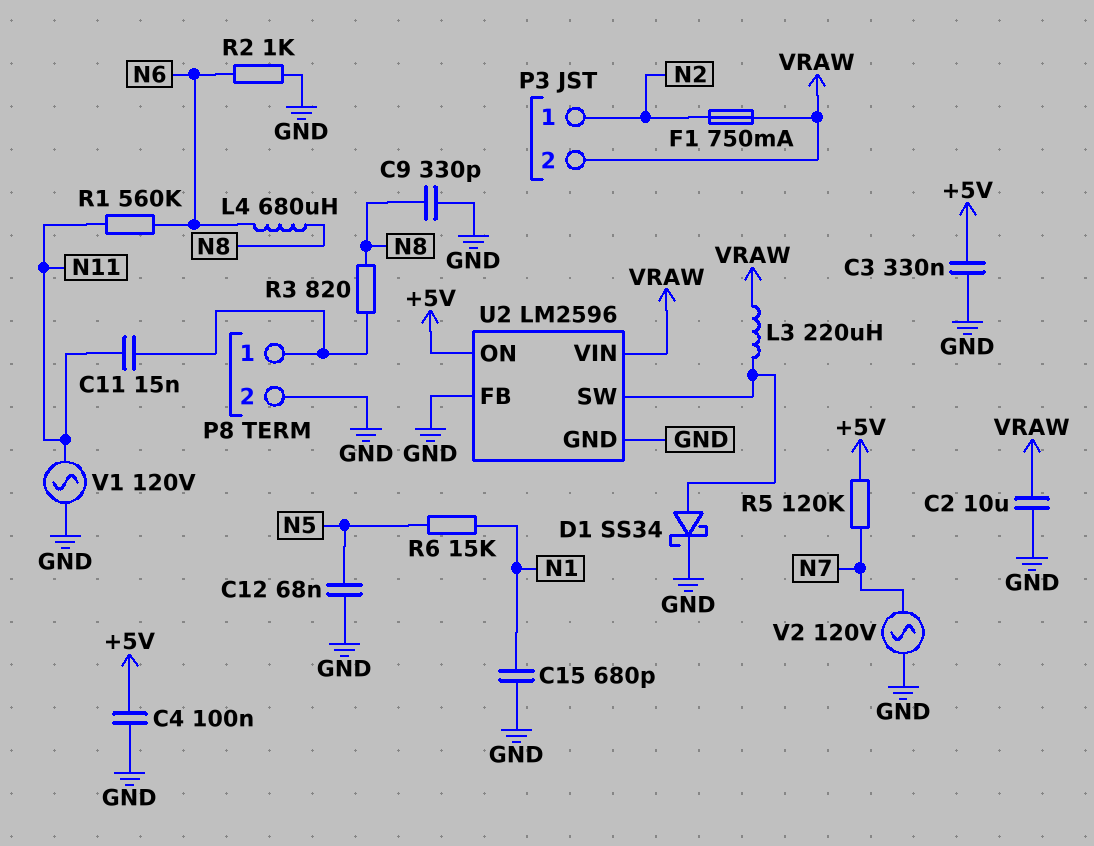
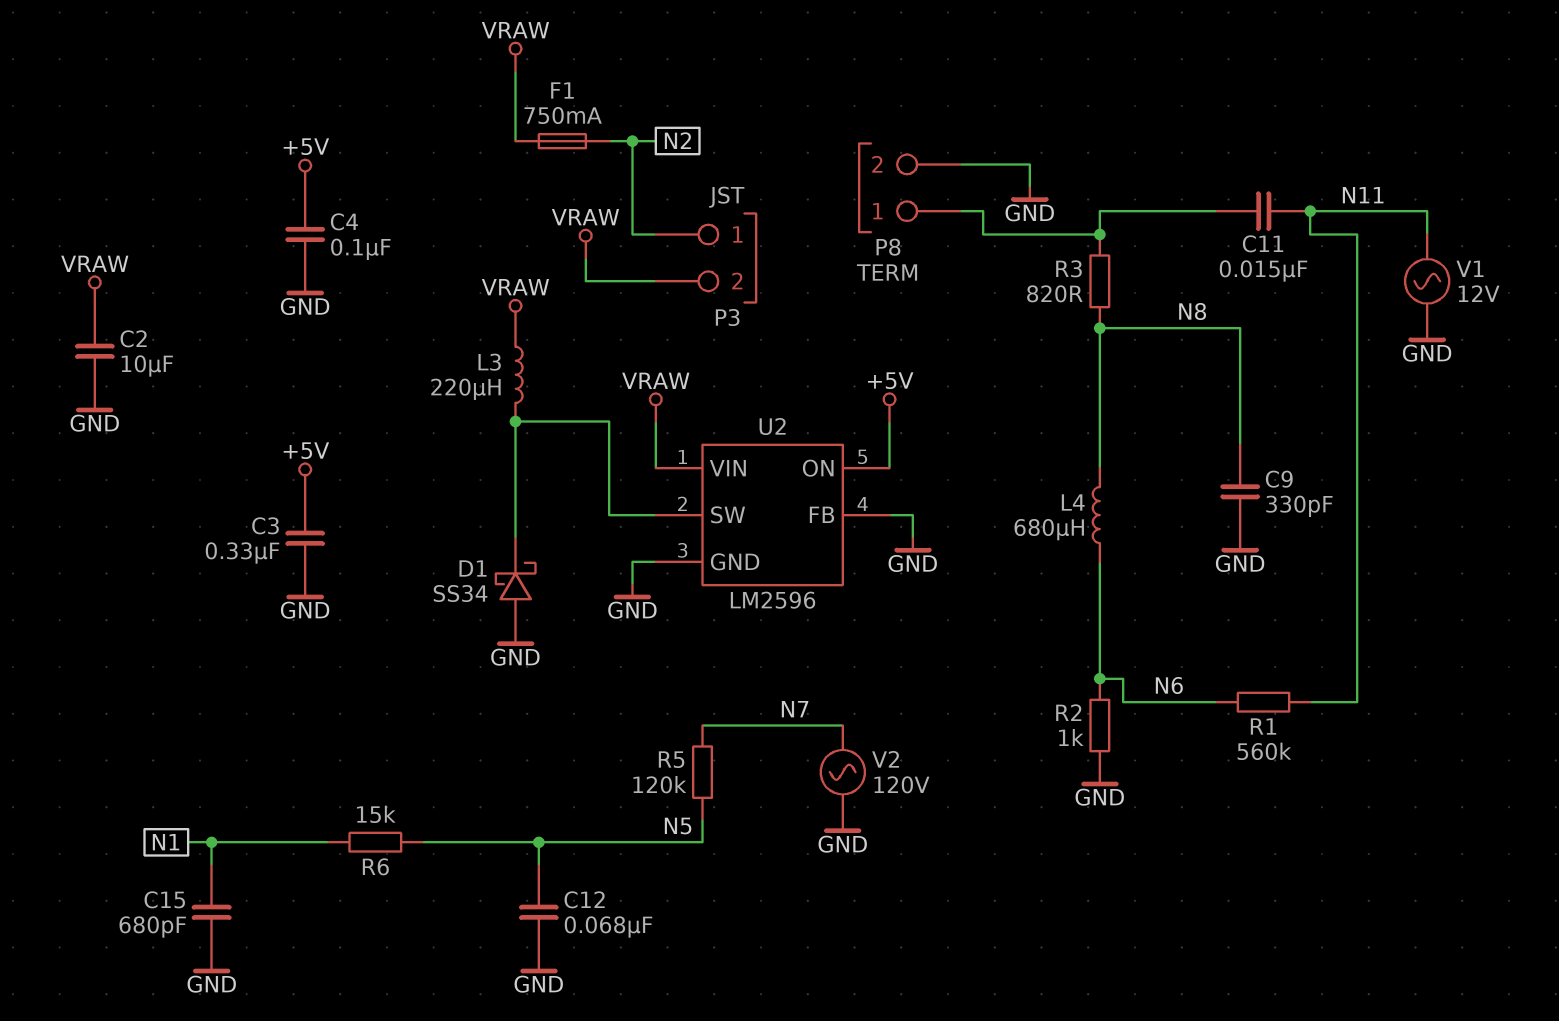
D1: schottky SS34 (A U2/SW, K GND) -> schottky SS34 (A GND, K U2/SW)
R5: 120k (+5V, N7) -> 120k (N5, N7)
V1: AC 120V (GND, N11) -> AC 12V (GND, N11)

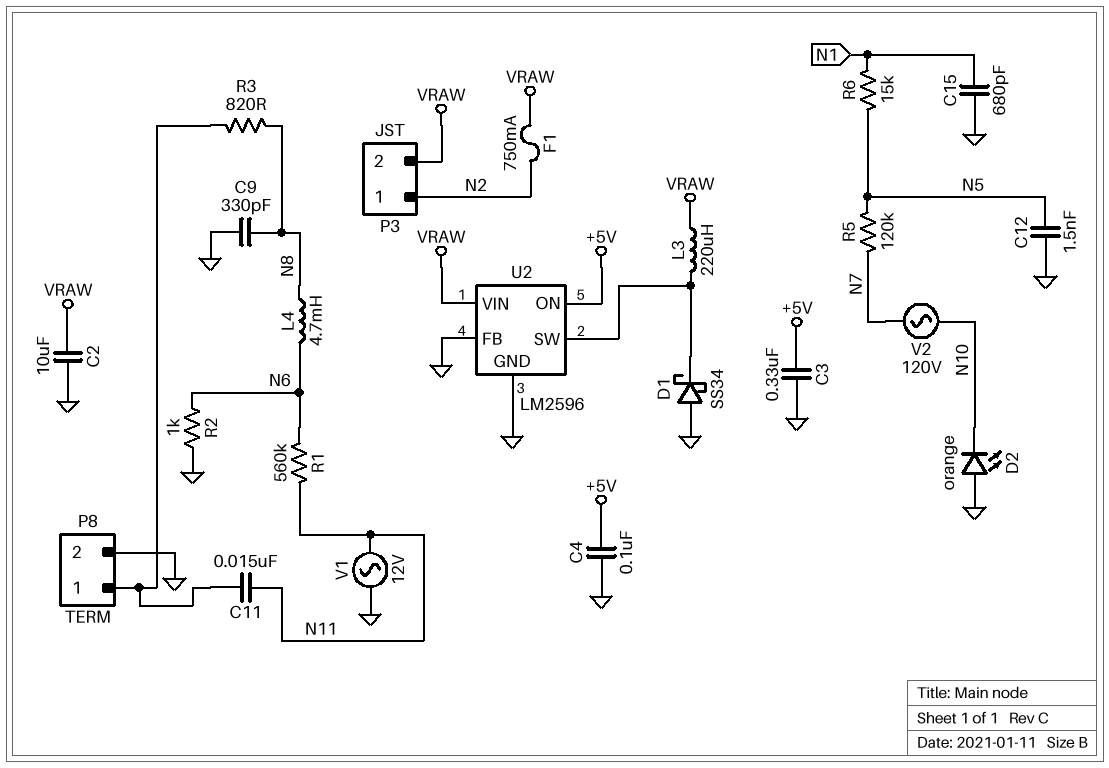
C12: 68nF (GND, N5) -> 1.5nF (GND, N5)
D2: none -> LED orange (A GND, K N10)
L4: 680uH (N6, N8) -> 4.7mH (N6, N8)
V2: AC 120V (GND, N7) -> AC 120V (N7, N10)

